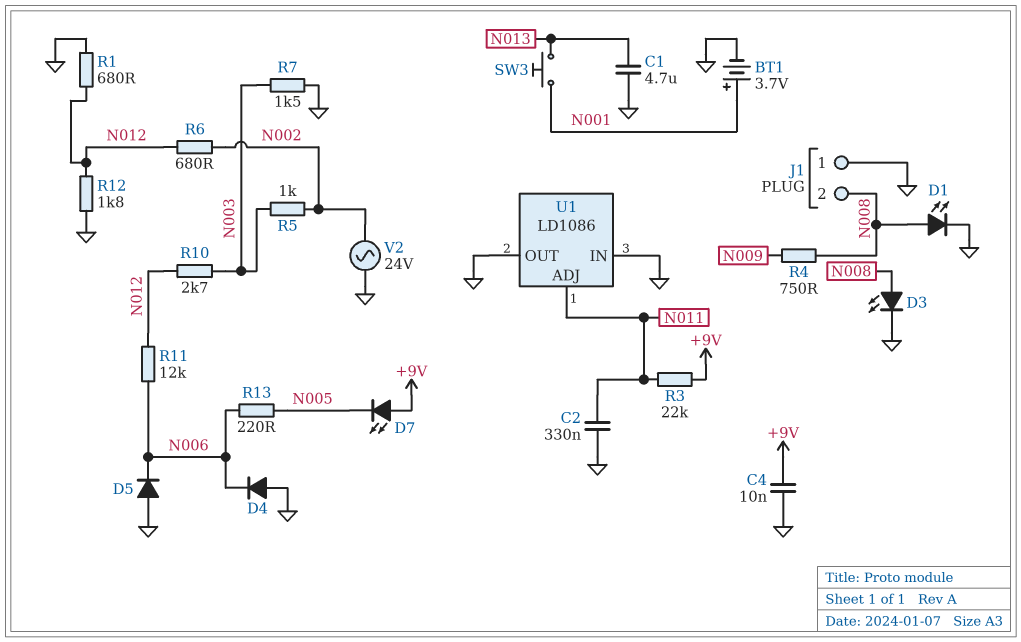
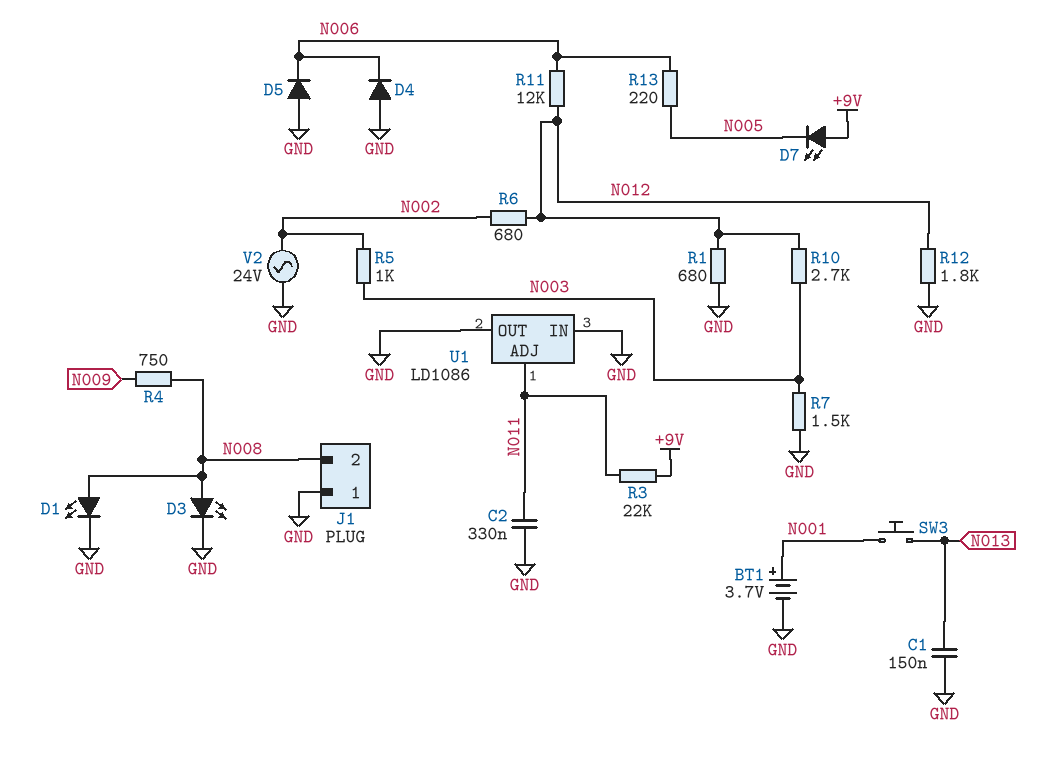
C1: 4.7uF (GND, N013) -> 150nF (GND, N013)
C4: 10nF (+9V, GND) -> none

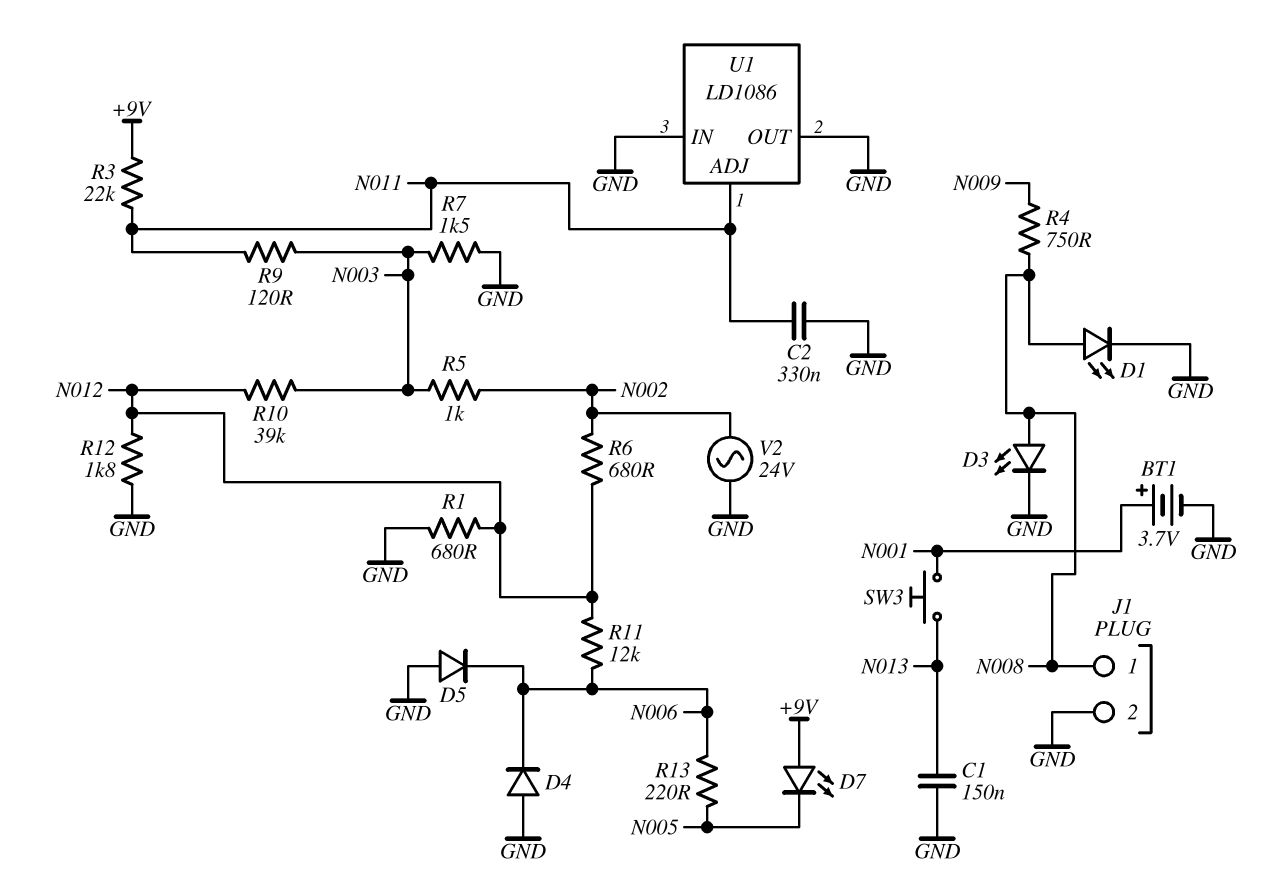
J1 pin 1: GND -> N008
J1 pin 2: N008 -> GND
R9: none -> 120 (N003, N011)
R10: 2.7k (N003, N012) -> 39k (N003, N012)

